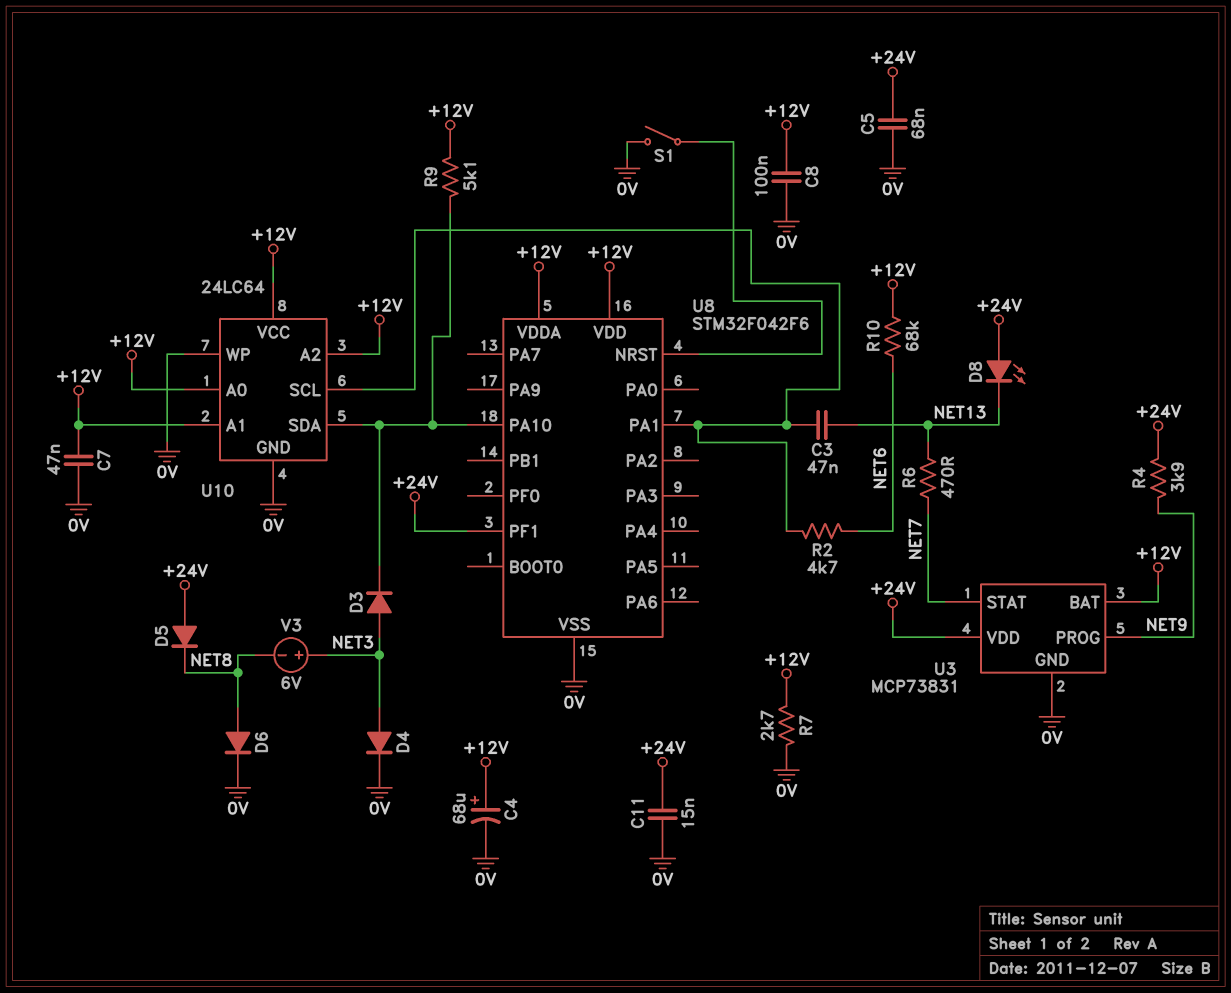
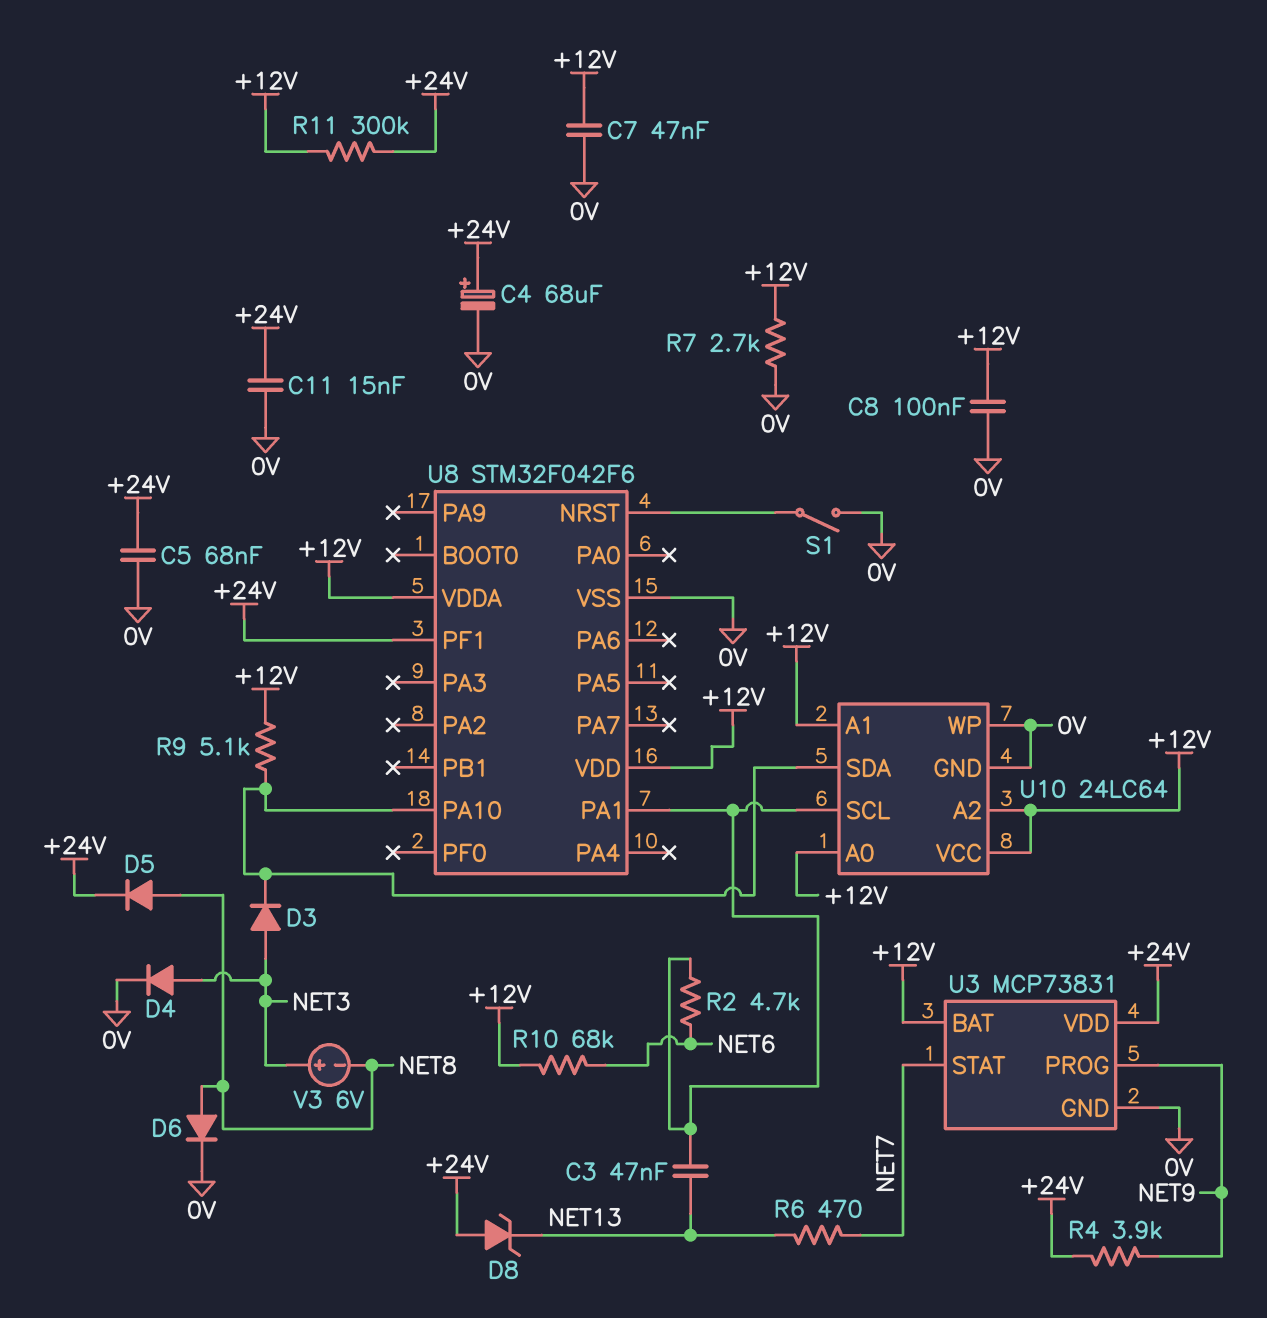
C4: 68uF (plus +12V, minus 0V) -> 68uF (plus +24V, minus 0V)
D5: diode (A +24V, K NET8) -> diode (A NET8, K +24V)
D8: LED (A +24V, K NET13) -> zener (A +24V, K NET13)
R11: none -> 300k (+12V, +24V)

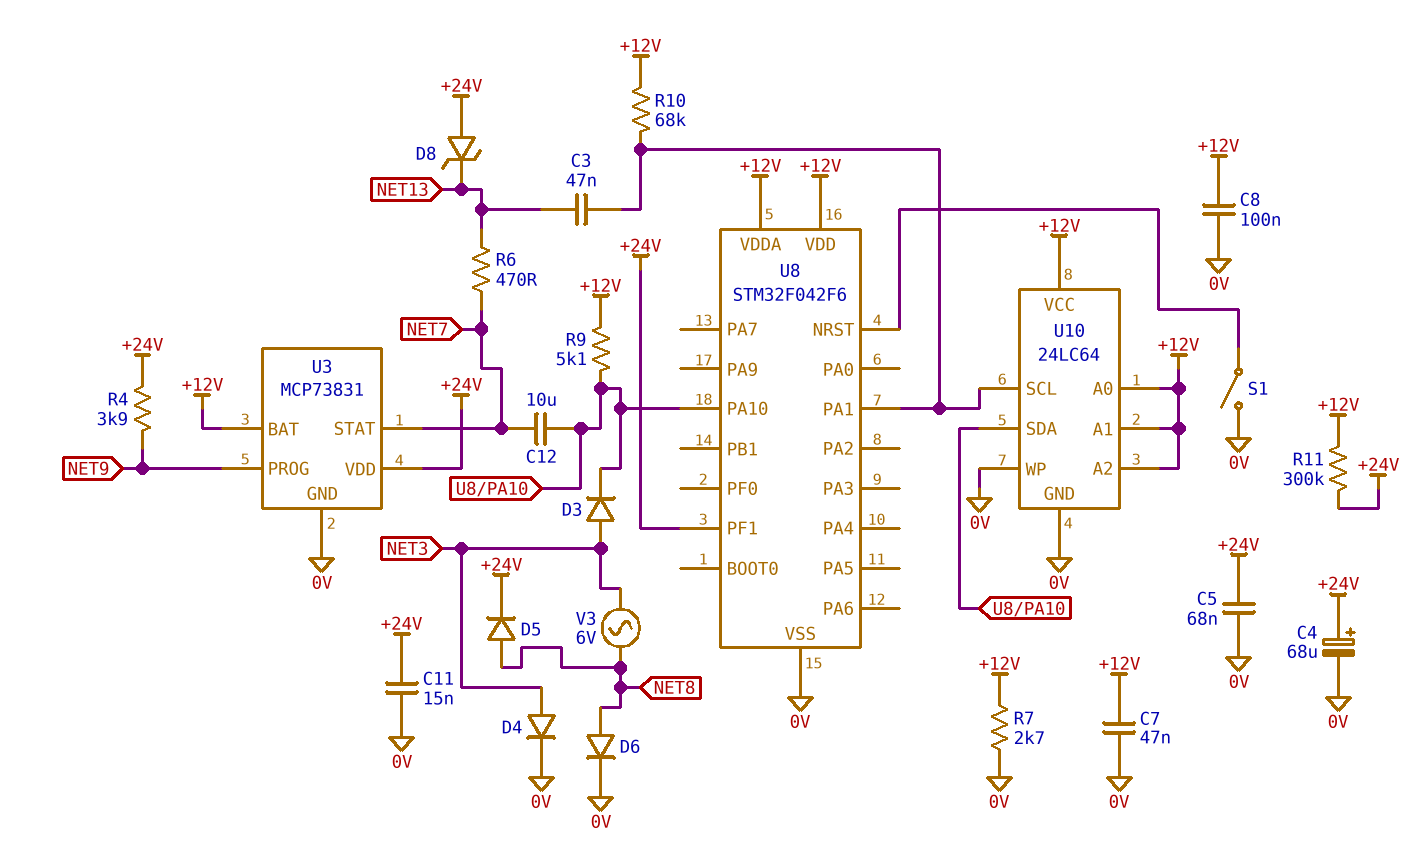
C12: none -> 10uF (NET7, U8/PA10)
R2: 4.7k (NET6, U8/PA1) -> none
R10: 68k (+12V, NET6) -> 68k (+12V, U8/PA1)
V3: 6V (plus NET3, minus NET8) -> AC 6V (NET3, NET8)

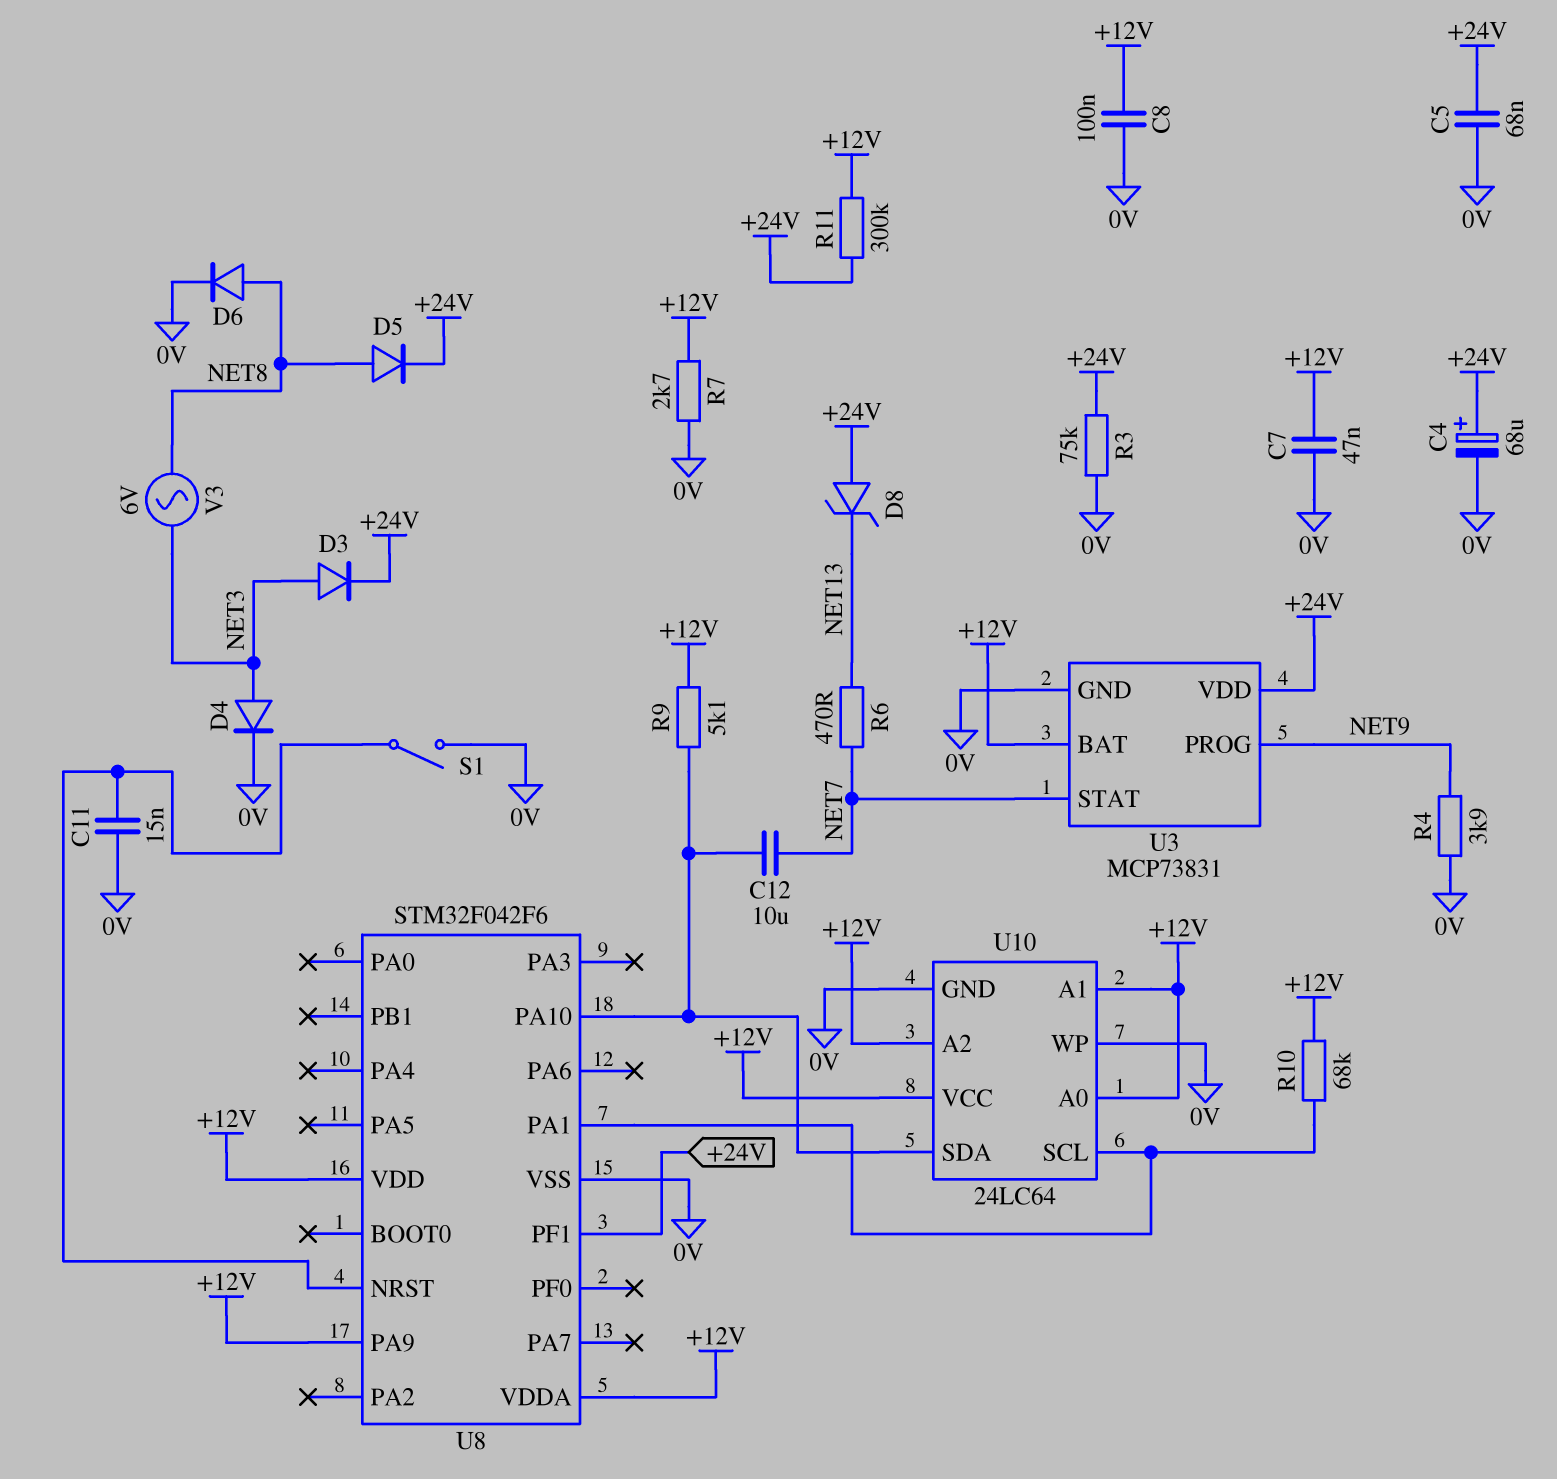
C3: 47nF (NET13, U8/PA1) -> none
C11: 15nF (+24V, 0V) -> 15nF (0V, U8/NRST)
D3: diode (A NET3, K U8/PA10) -> diode (A NET3, K +24V)
R3: none -> 75k (+24V, 0V)
R4: 3.9k (+24V, NET9) -> 3.9k (0V, NET9)
U8 pin PA9: none -> +12V

